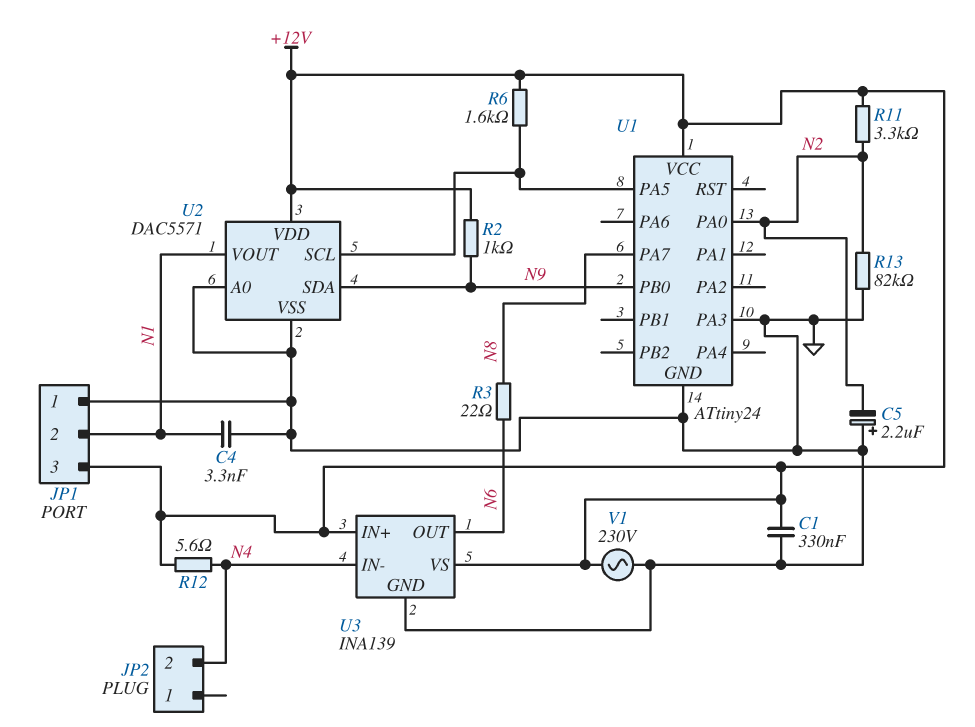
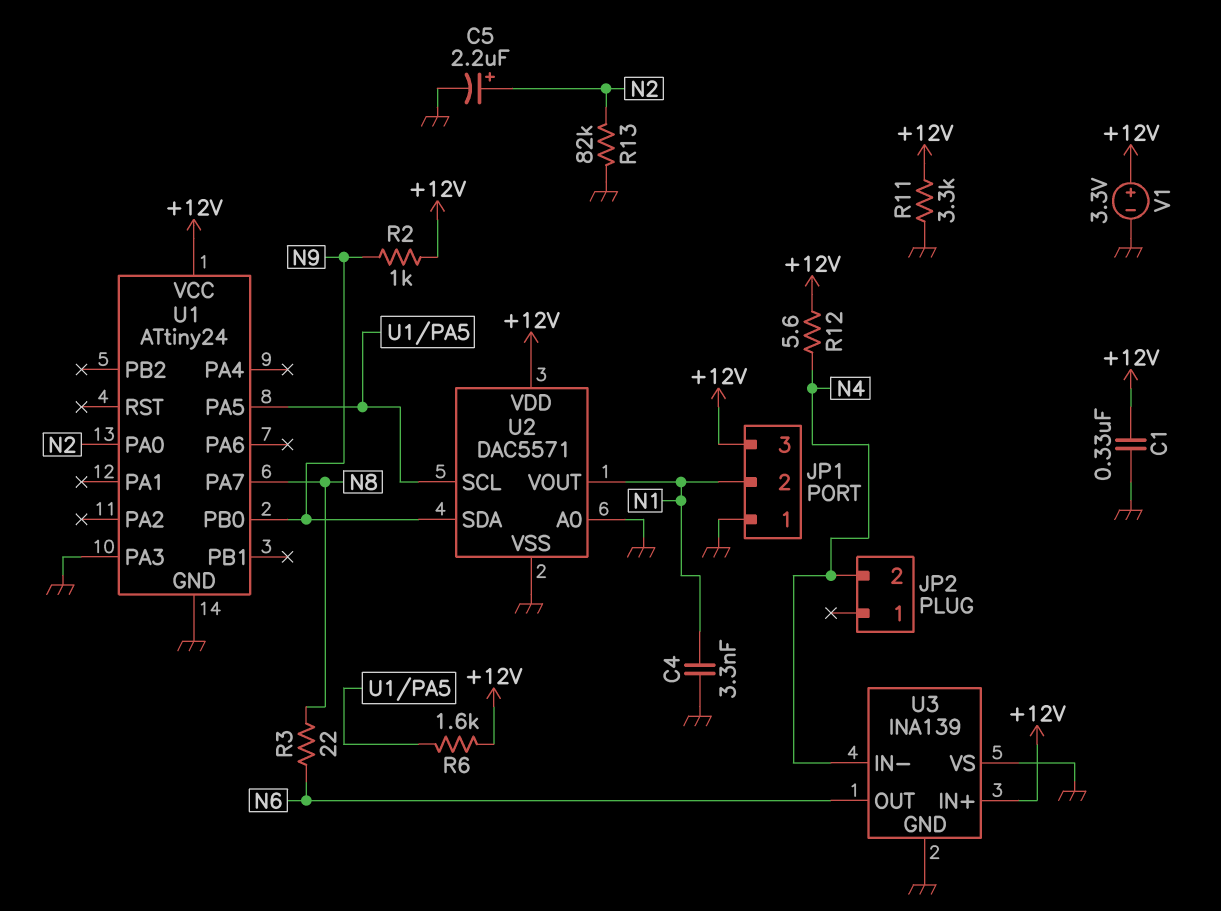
C5: 2.2uF (plus GND, minus N2) -> 2.2uF (plus N2, minus GND)
R11: 3.3k (+12V, N2) -> 3.3k (+12V, GND)
U3 pin VS: +12V -> GND
V1: AC 230V (+12V, GND) -> 3.3V (plus +12V, minus GND)

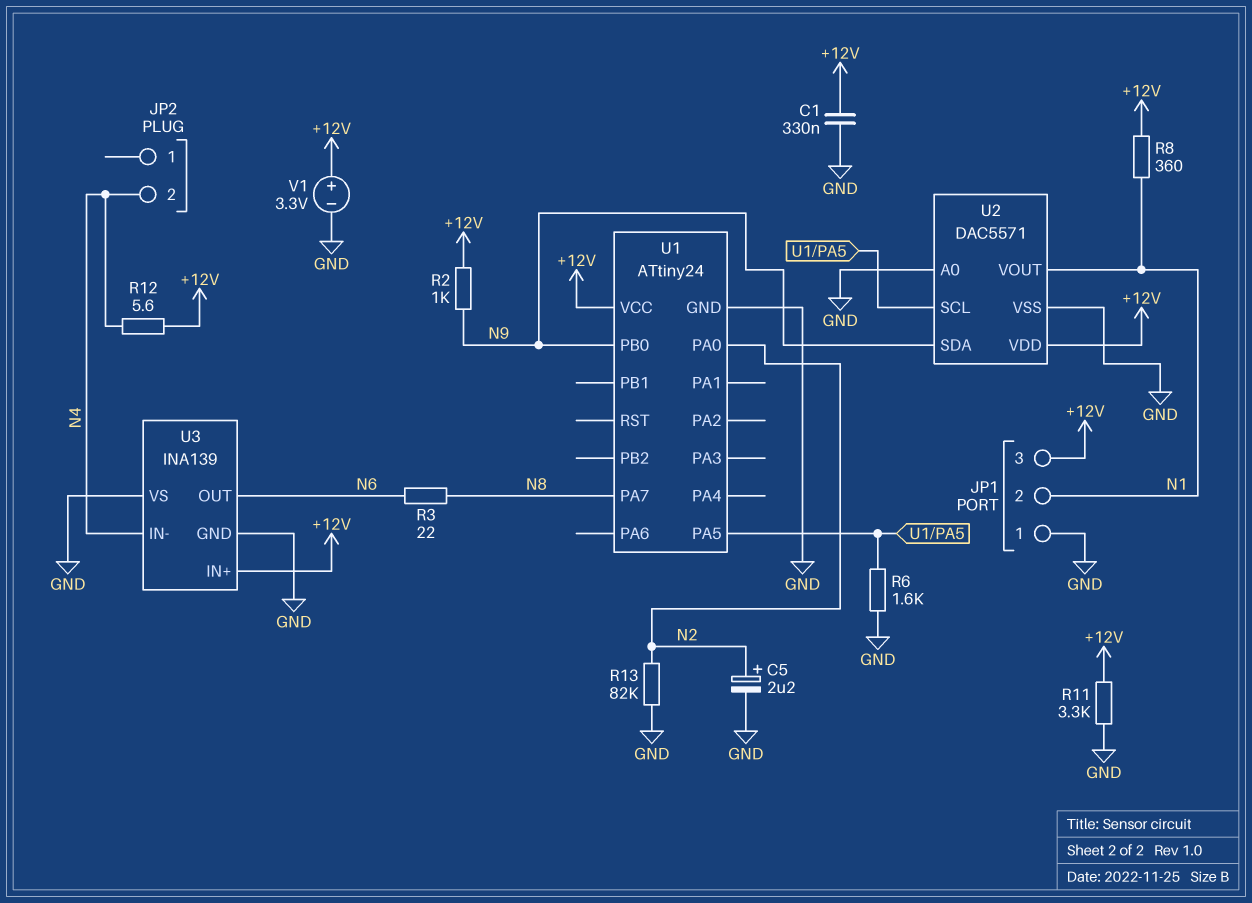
C4: 3.3nF (GND, N1) -> none
R6: 1.6k (+12V, U1/PA5) -> 1.6k (GND, U1/PA5)
R8: none -> 360 (+12V, N1)
U1 pin PA3: GND -> none

